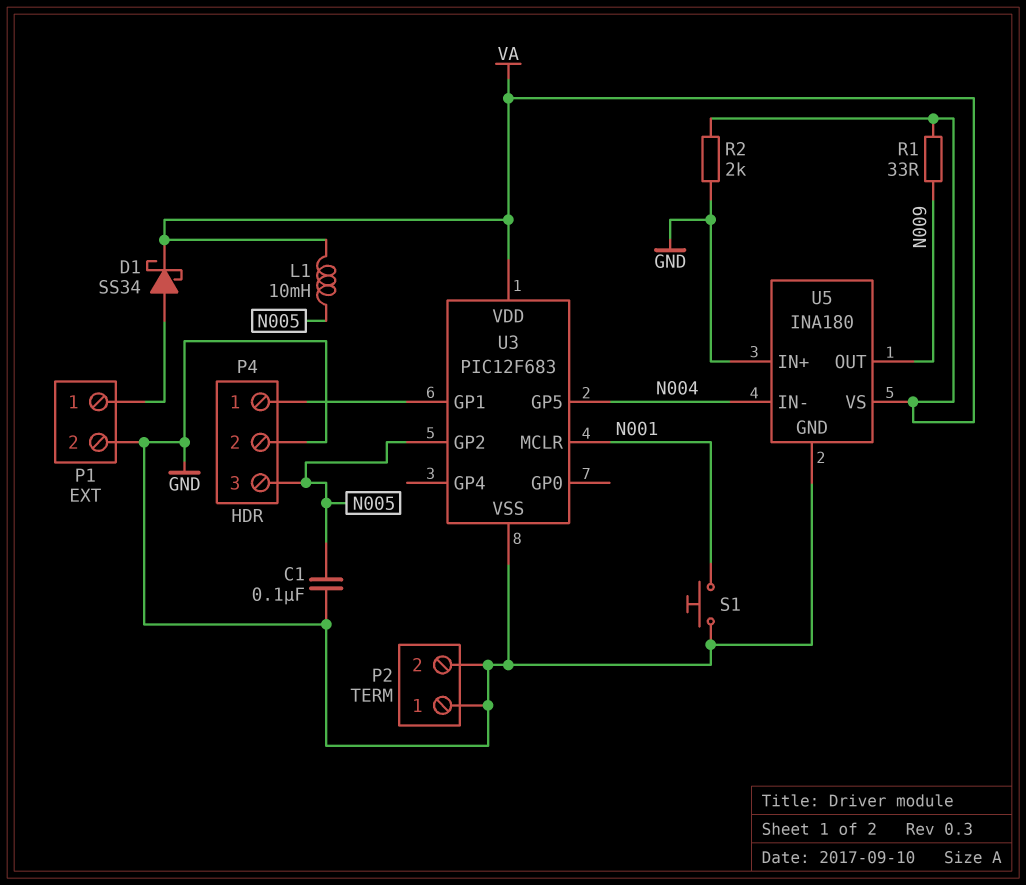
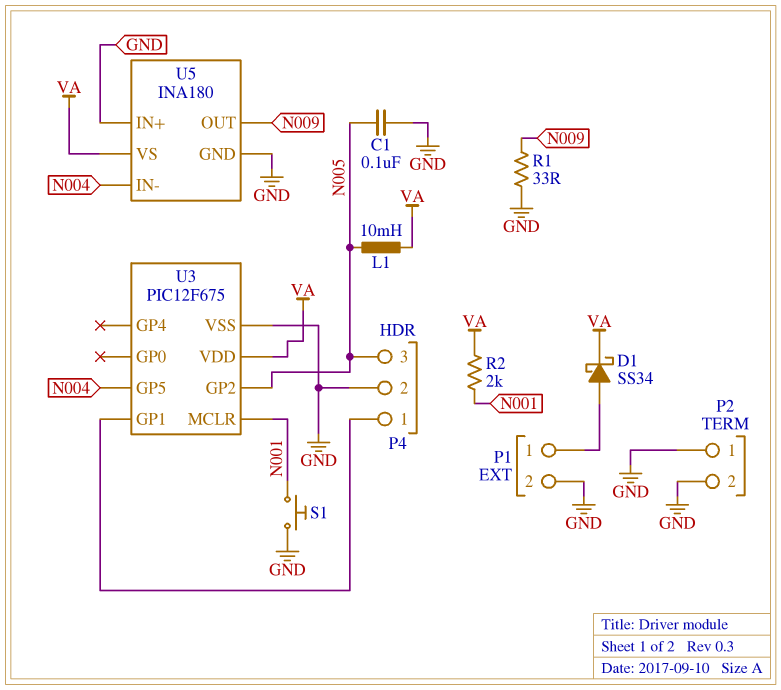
R1: 33 (N009, VA) -> 33 (GND, N009)
R2: 2k (GND, VA) -> 2k (N001, VA)
U3: PIC12F683 -> PIC12F675

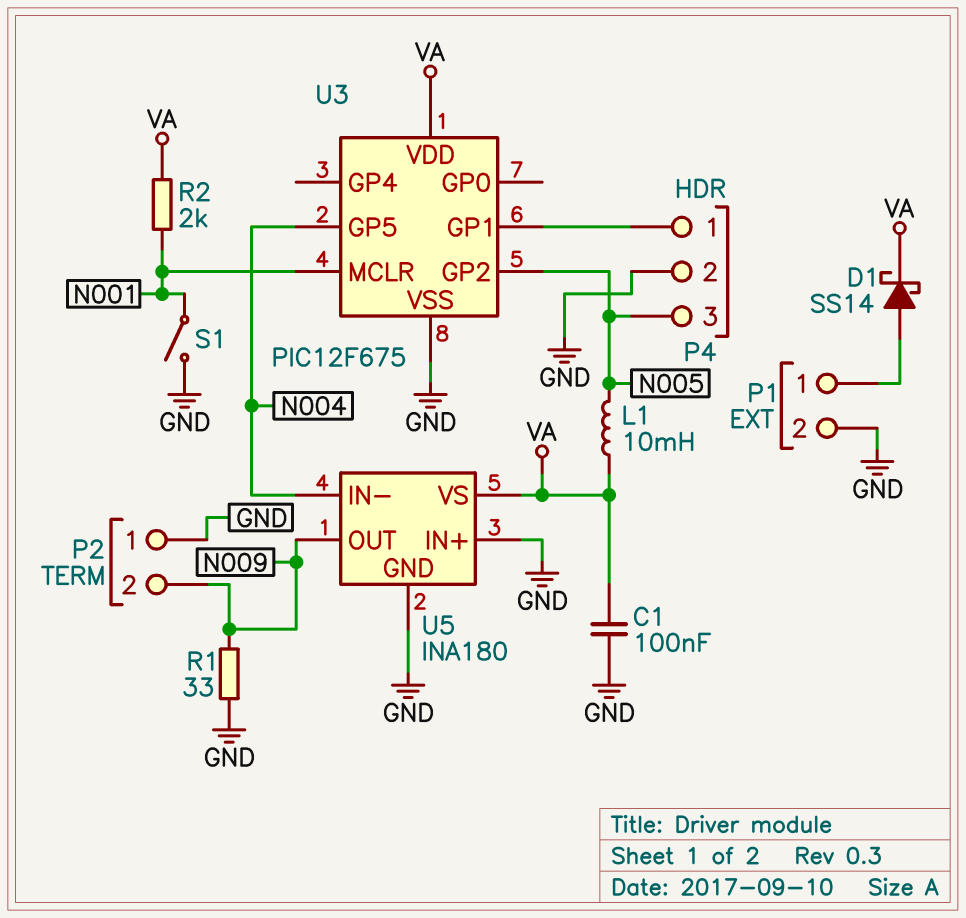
C1: 100nF (GND, N005) -> 100nF (GND, VA)
D1: schottky SS34 (A P1/1, K VA) -> schottky SS14 (A P1/1, K VA)
P2 pin 2: GND -> N009
S1: button (GND, N001) -> switch (GND, N001)

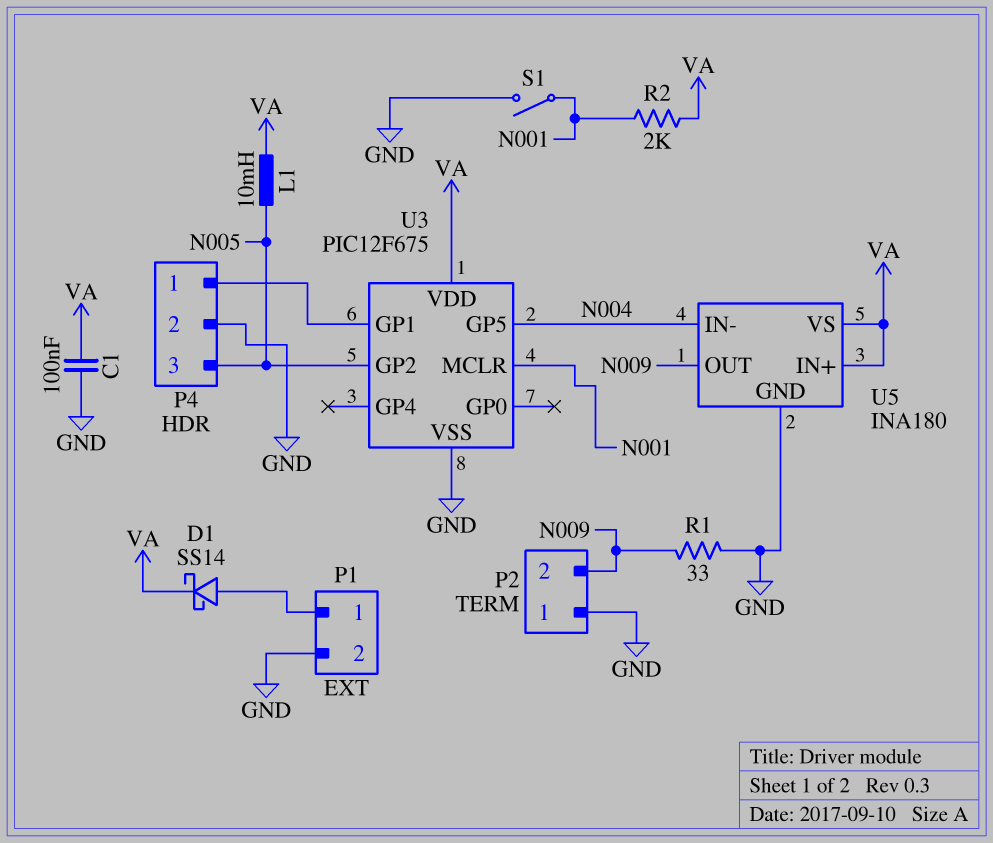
U5 pin IN+: GND -> VA

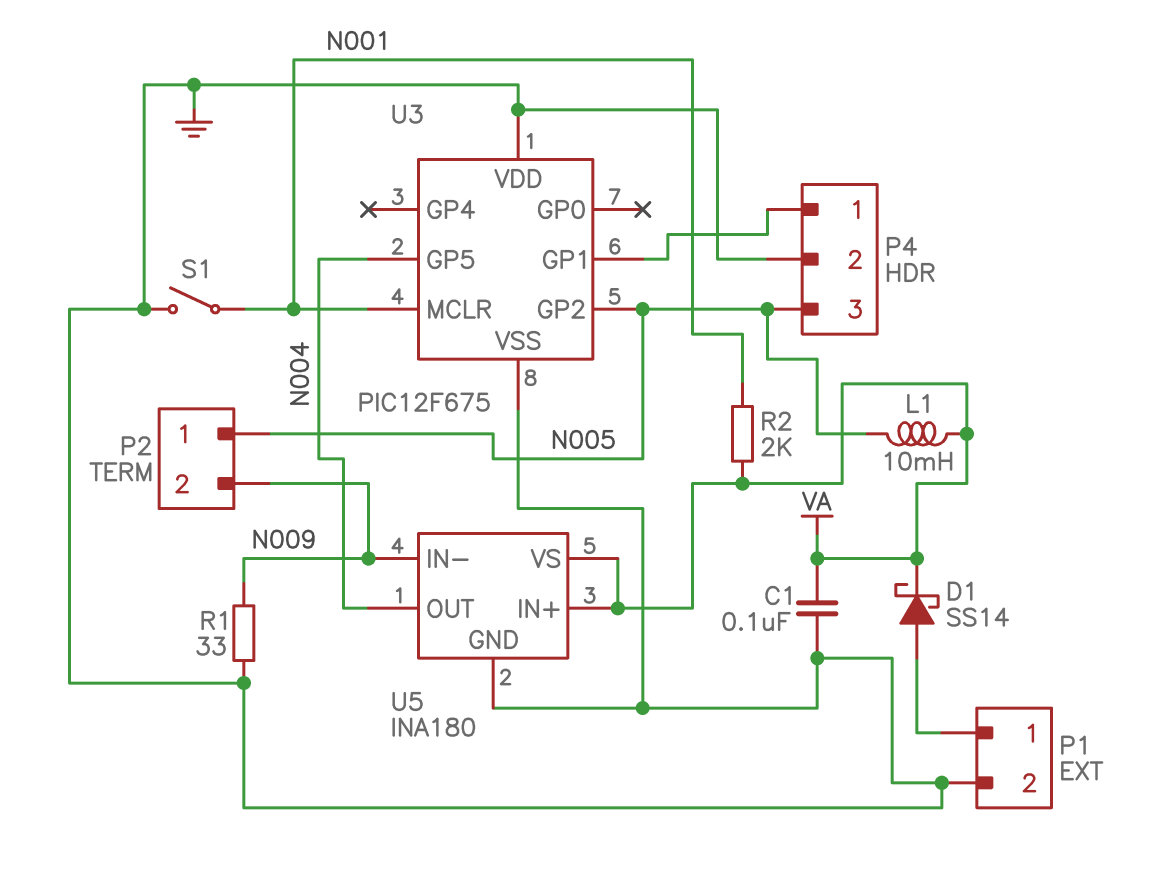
P2 pin 1: GND -> N005
U3 pin VDD: VA -> GND
U5 pin IN-: N004 -> N009
U5 pin OUT: N009 -> N004

